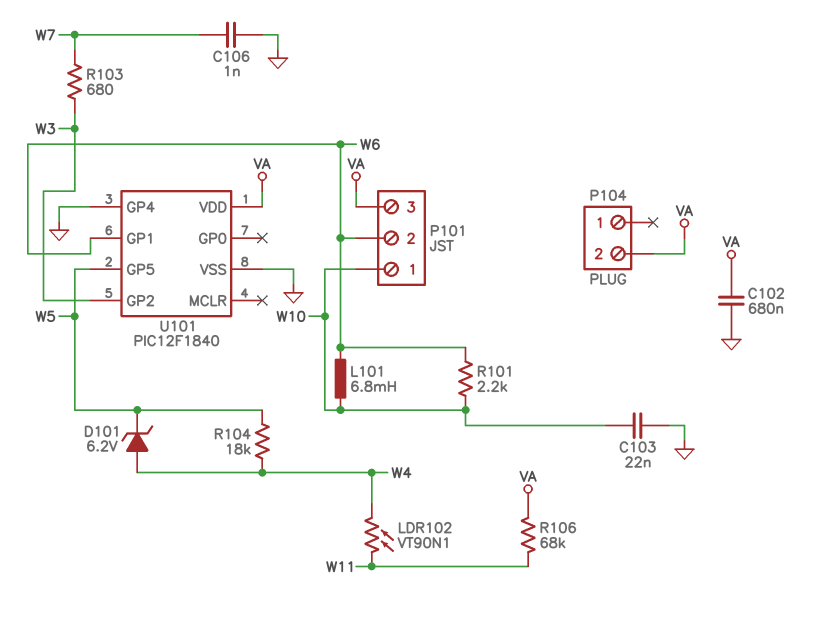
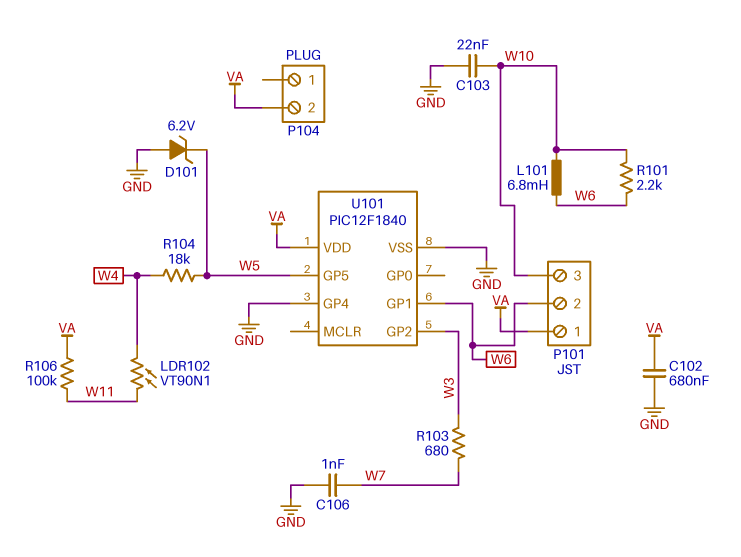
D101: zener 6.2V (A W4, K W5) -> zener 6.2V (A GND, K W5)
P101 pin 1: W10 -> VA
P101 pin 3: VA -> W10
R106: 68k (VA, W11) -> 100k (VA, W11)

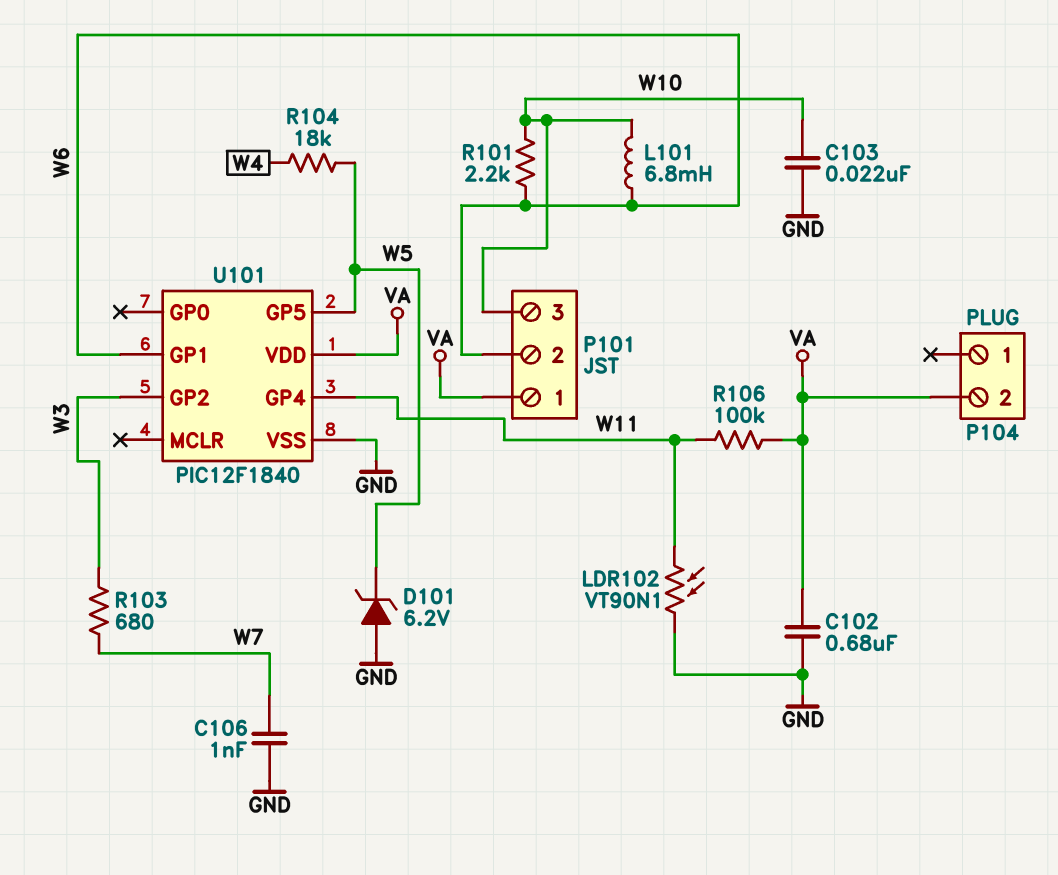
LDR102: VT90N1 (W4, W11) -> VT90N1 (GND, W11)
U101 pin GP4: GND -> W11

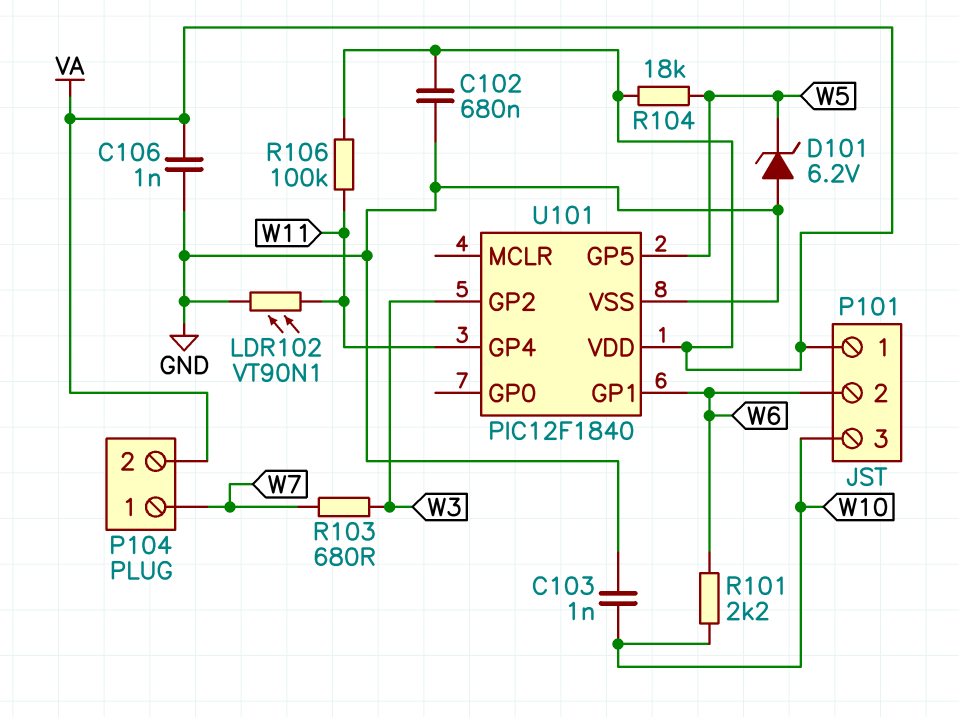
C103: 22nF (GND, W10) -> 1nF (GND, W10)
C106: 1nF (GND, W7) -> 1nF (GND, VA)
L101: 6.8mH (W6, W10) -> none
P104 pin 1: none -> W7
R104: 18k (W4, W5) -> 18k (VA, W5)

